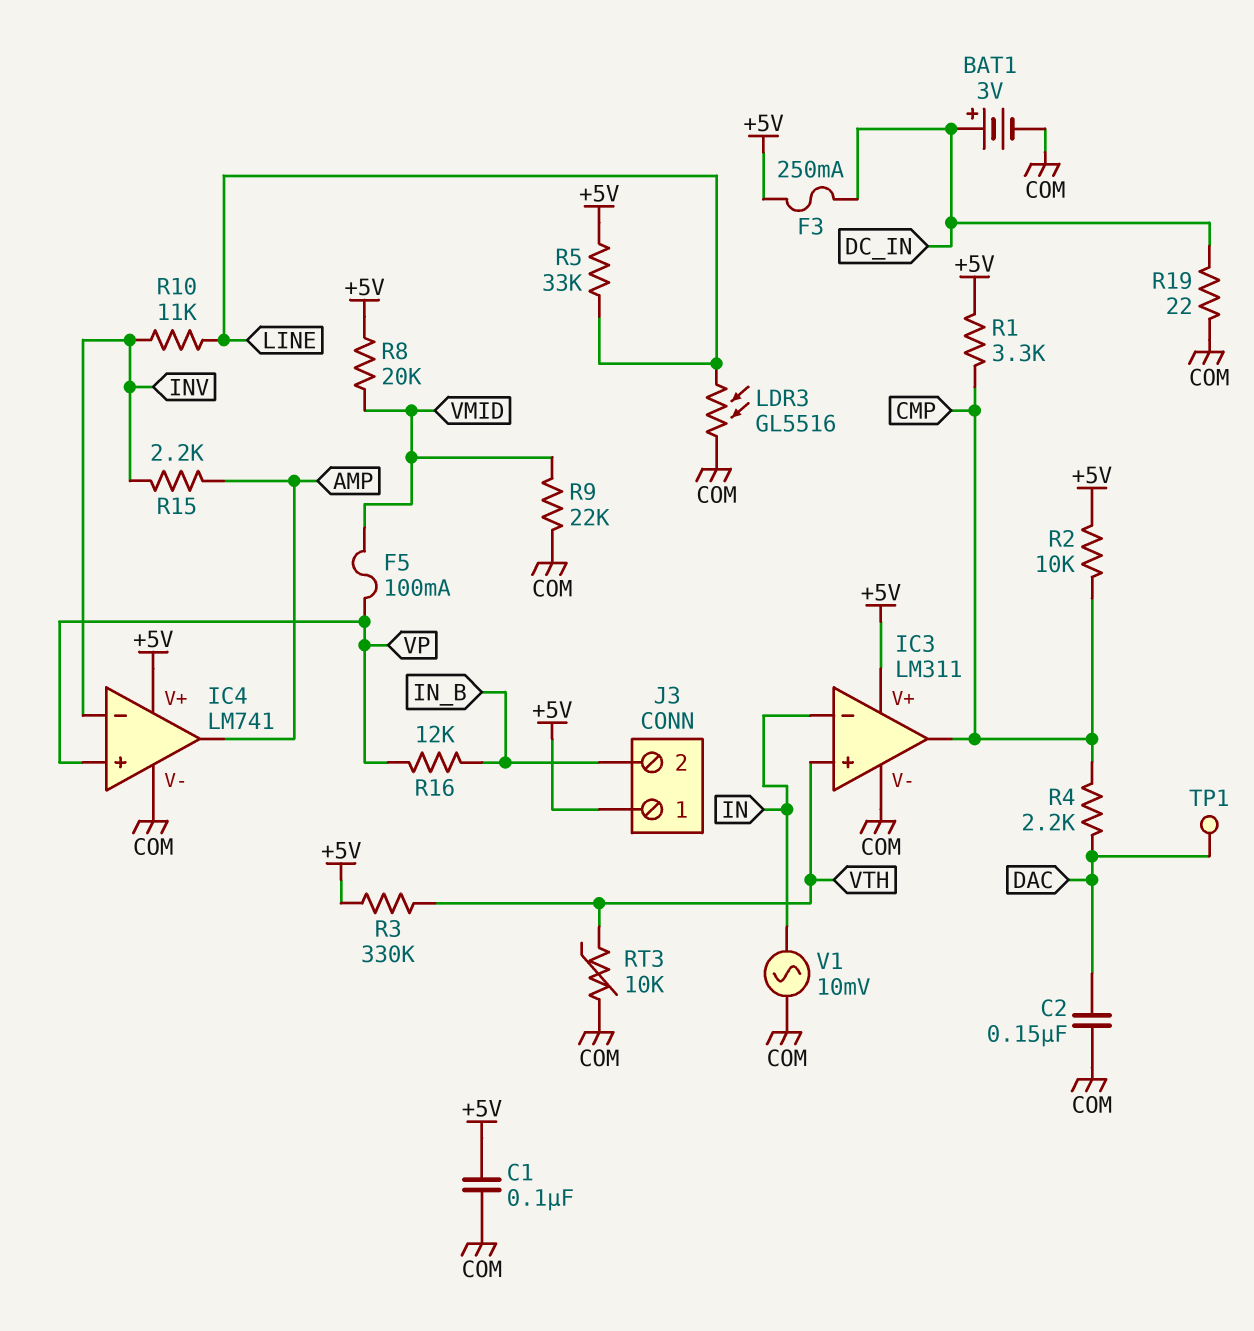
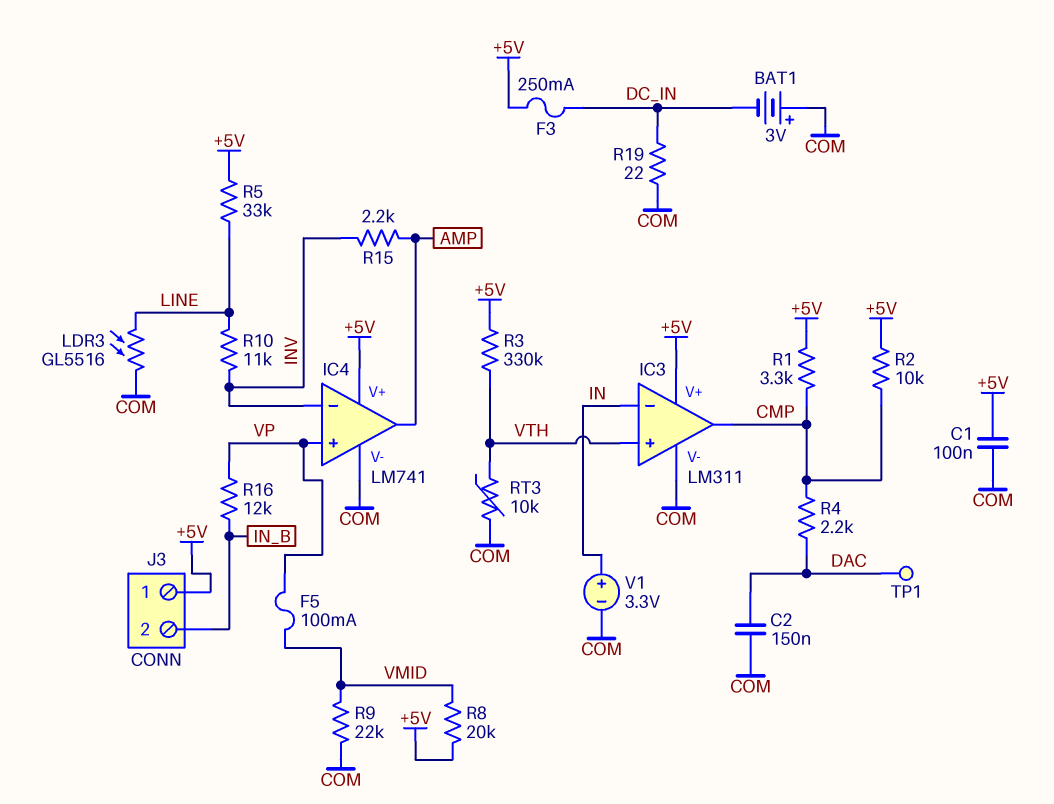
BAT1: 3V (plus DC_IN, minus COM) -> 3V (plus COM, minus DC_IN)
V1: AC 10mV (COM, IN) -> 3.3V (plus IN, minus COM)

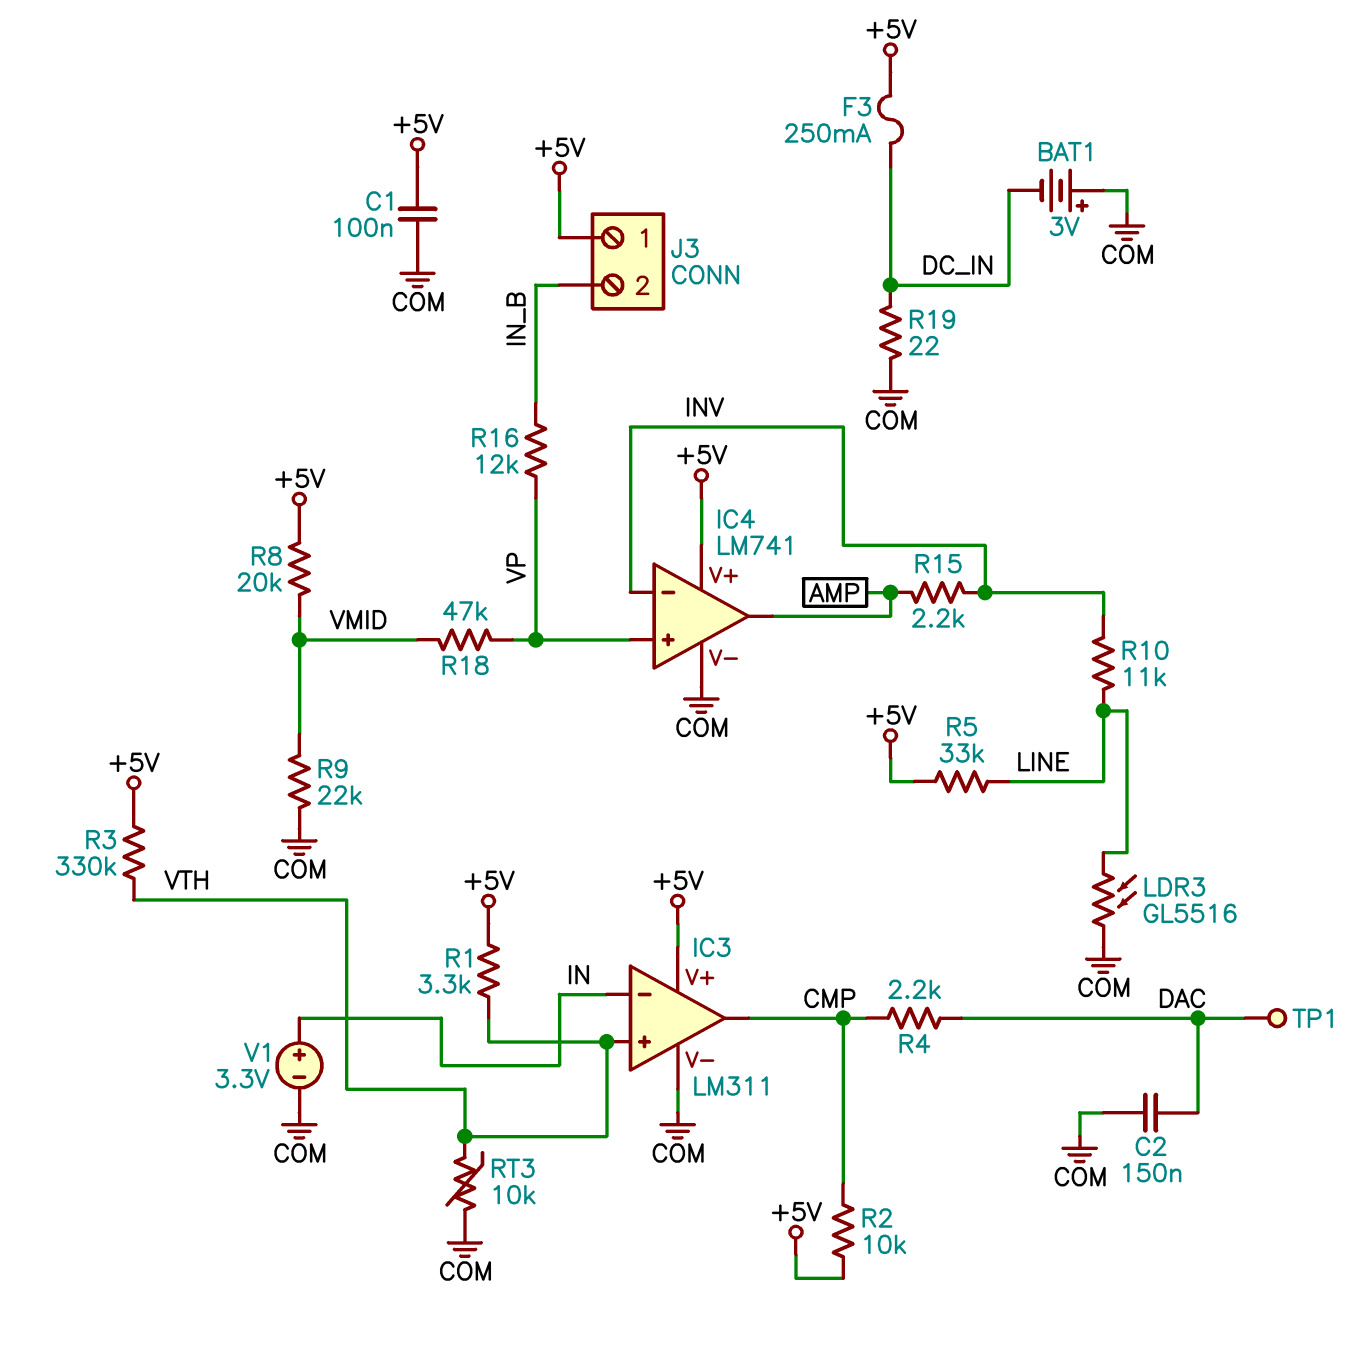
F5: 100mA (VMID, VP) -> none
R1: 3.3k (+5V, CMP) -> 3.3k (+5V, VTH)
R18: none -> 47k (VMID, VP)

